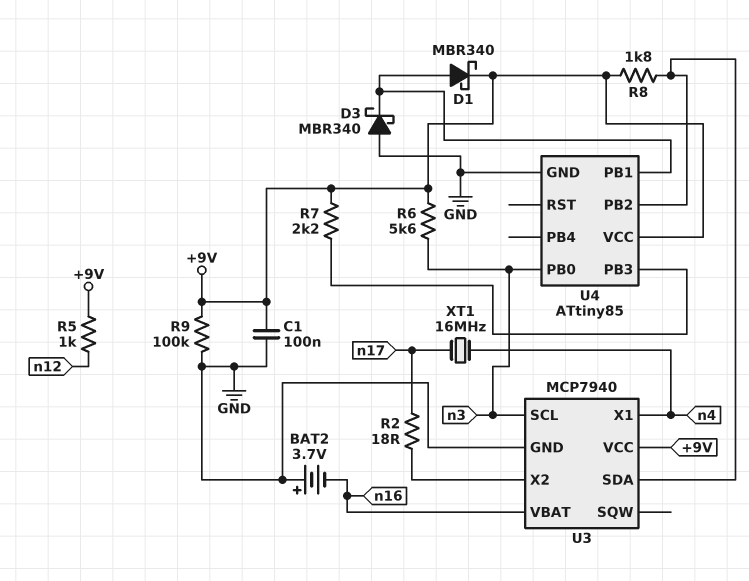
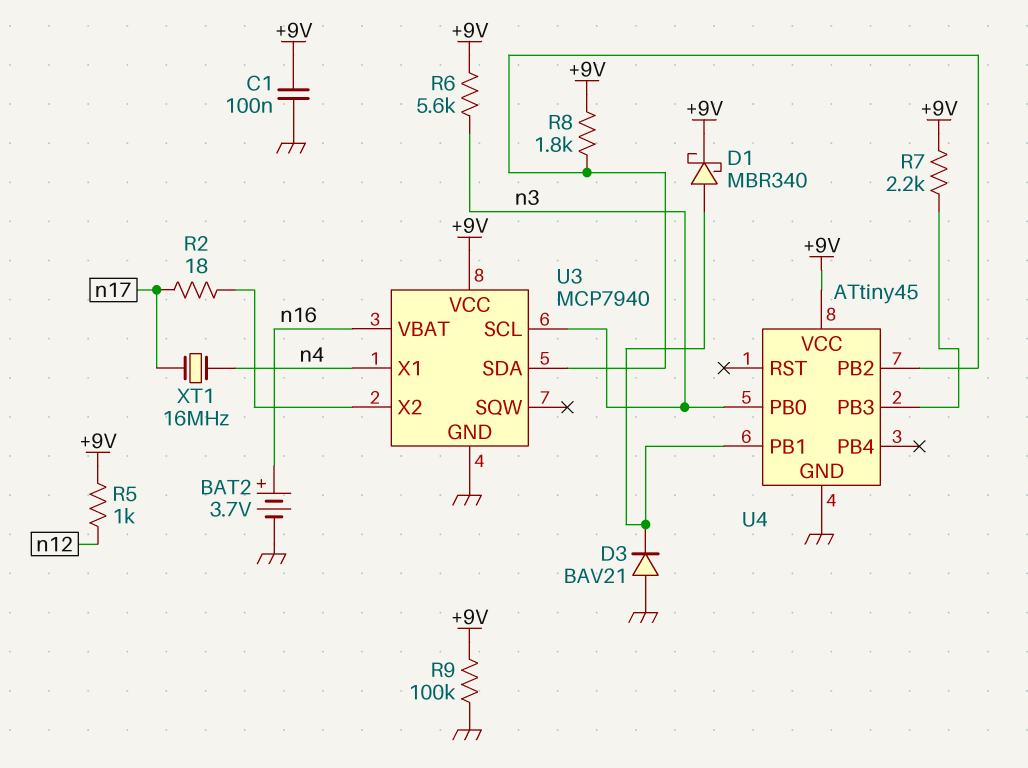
BAT2: 3.7V (plus GND, minus n16) -> 3.7V (plus n16, minus GND)
D3: schottky MBR340 (A GND, K U4/PB1) -> diode BAV21 (A GND, K U4/PB1)
U4: ATtiny85 -> ATtiny45

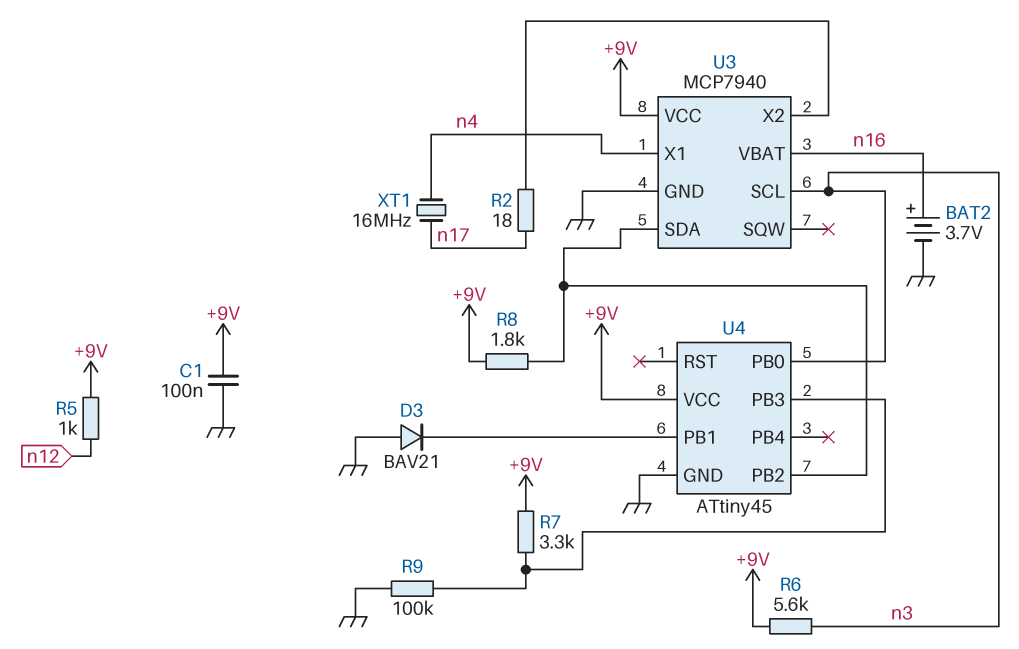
D1: schottky MBR340 (A U4/PB1, K +9V) -> none
R7: 2.2k (+9V, U4/PB3) -> 3.3k (+9V, U4/PB3)
R9: 100k (+9V, GND) -> 100k (GND, U4/PB3)

